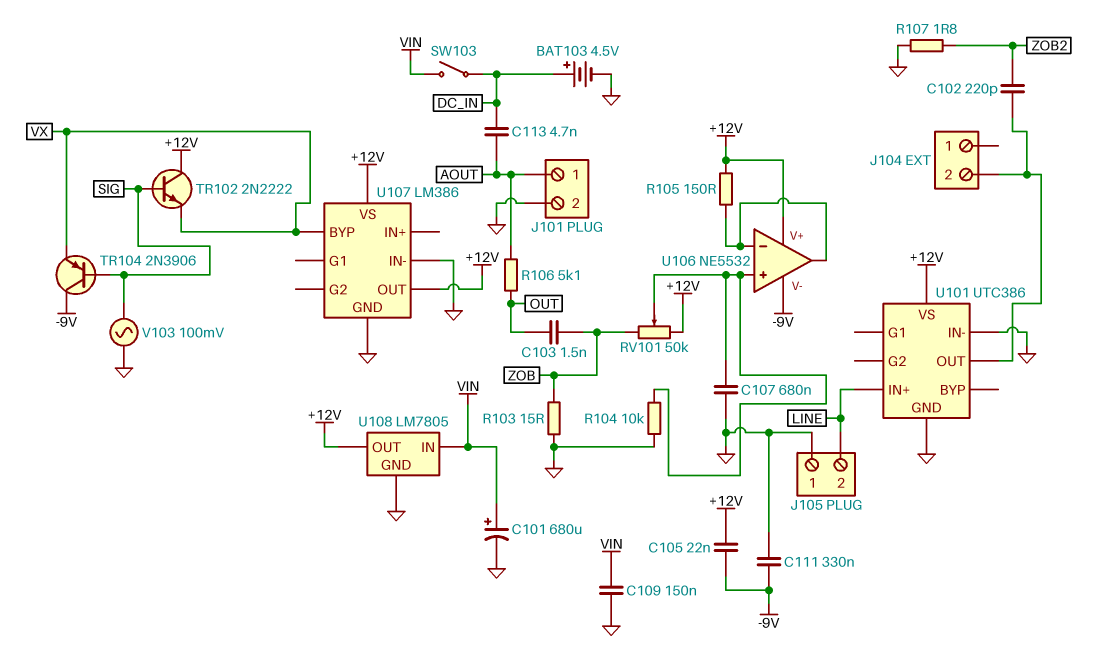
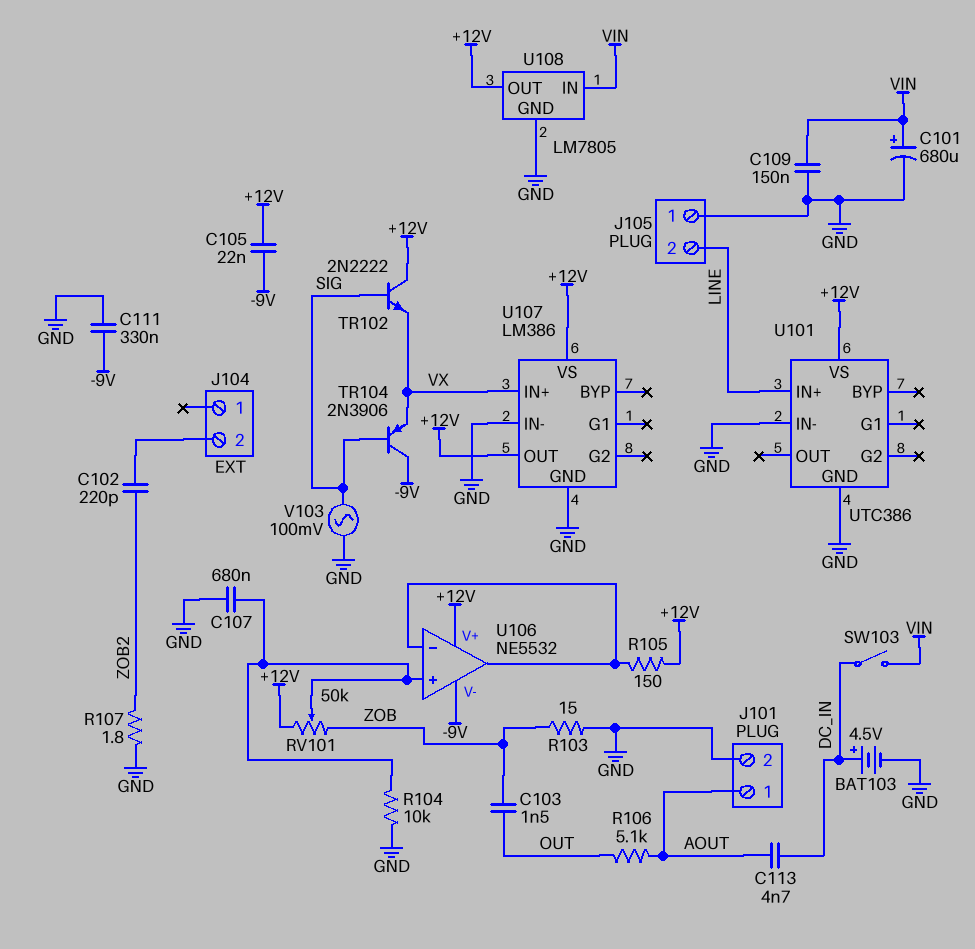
U101 pin OUT: J104/2 -> none
U107 pin BYP: VX -> none
U107 pin IN+: none -> VX

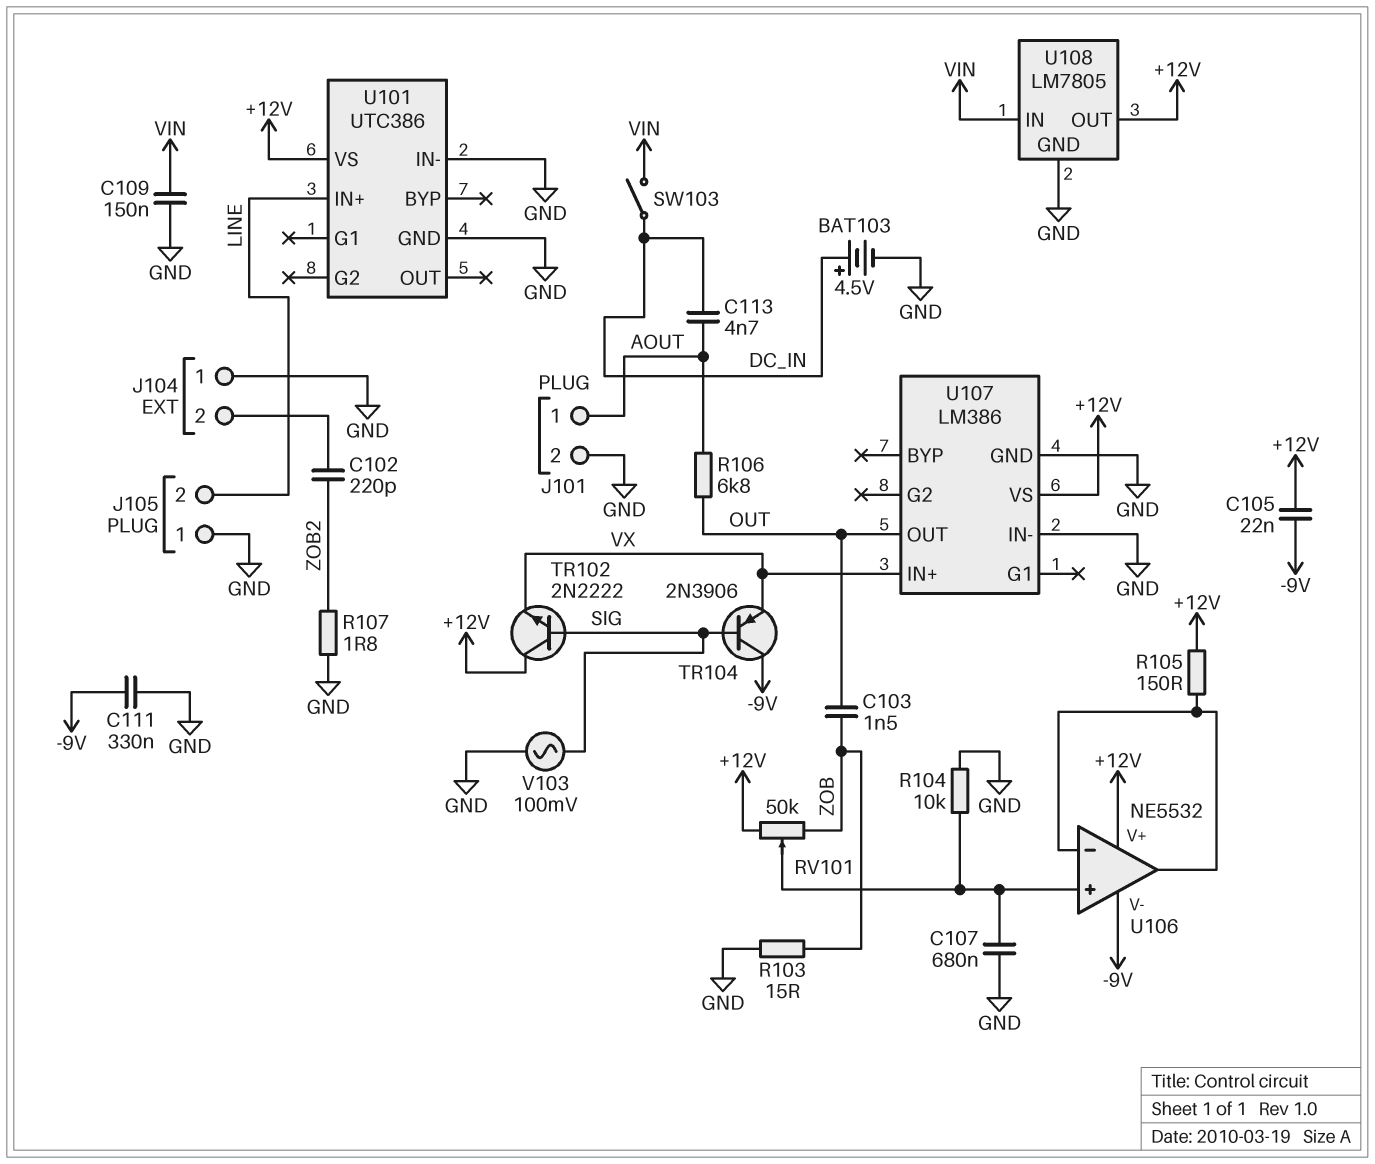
C101: 680uF (plus VIN, minus GND) -> none
J104 pin 1: none -> GND
R106: 5.1k (AOUT, OUT) -> 6.8k (AOUT, OUT)
U107 pin OUT: +12V -> OUT

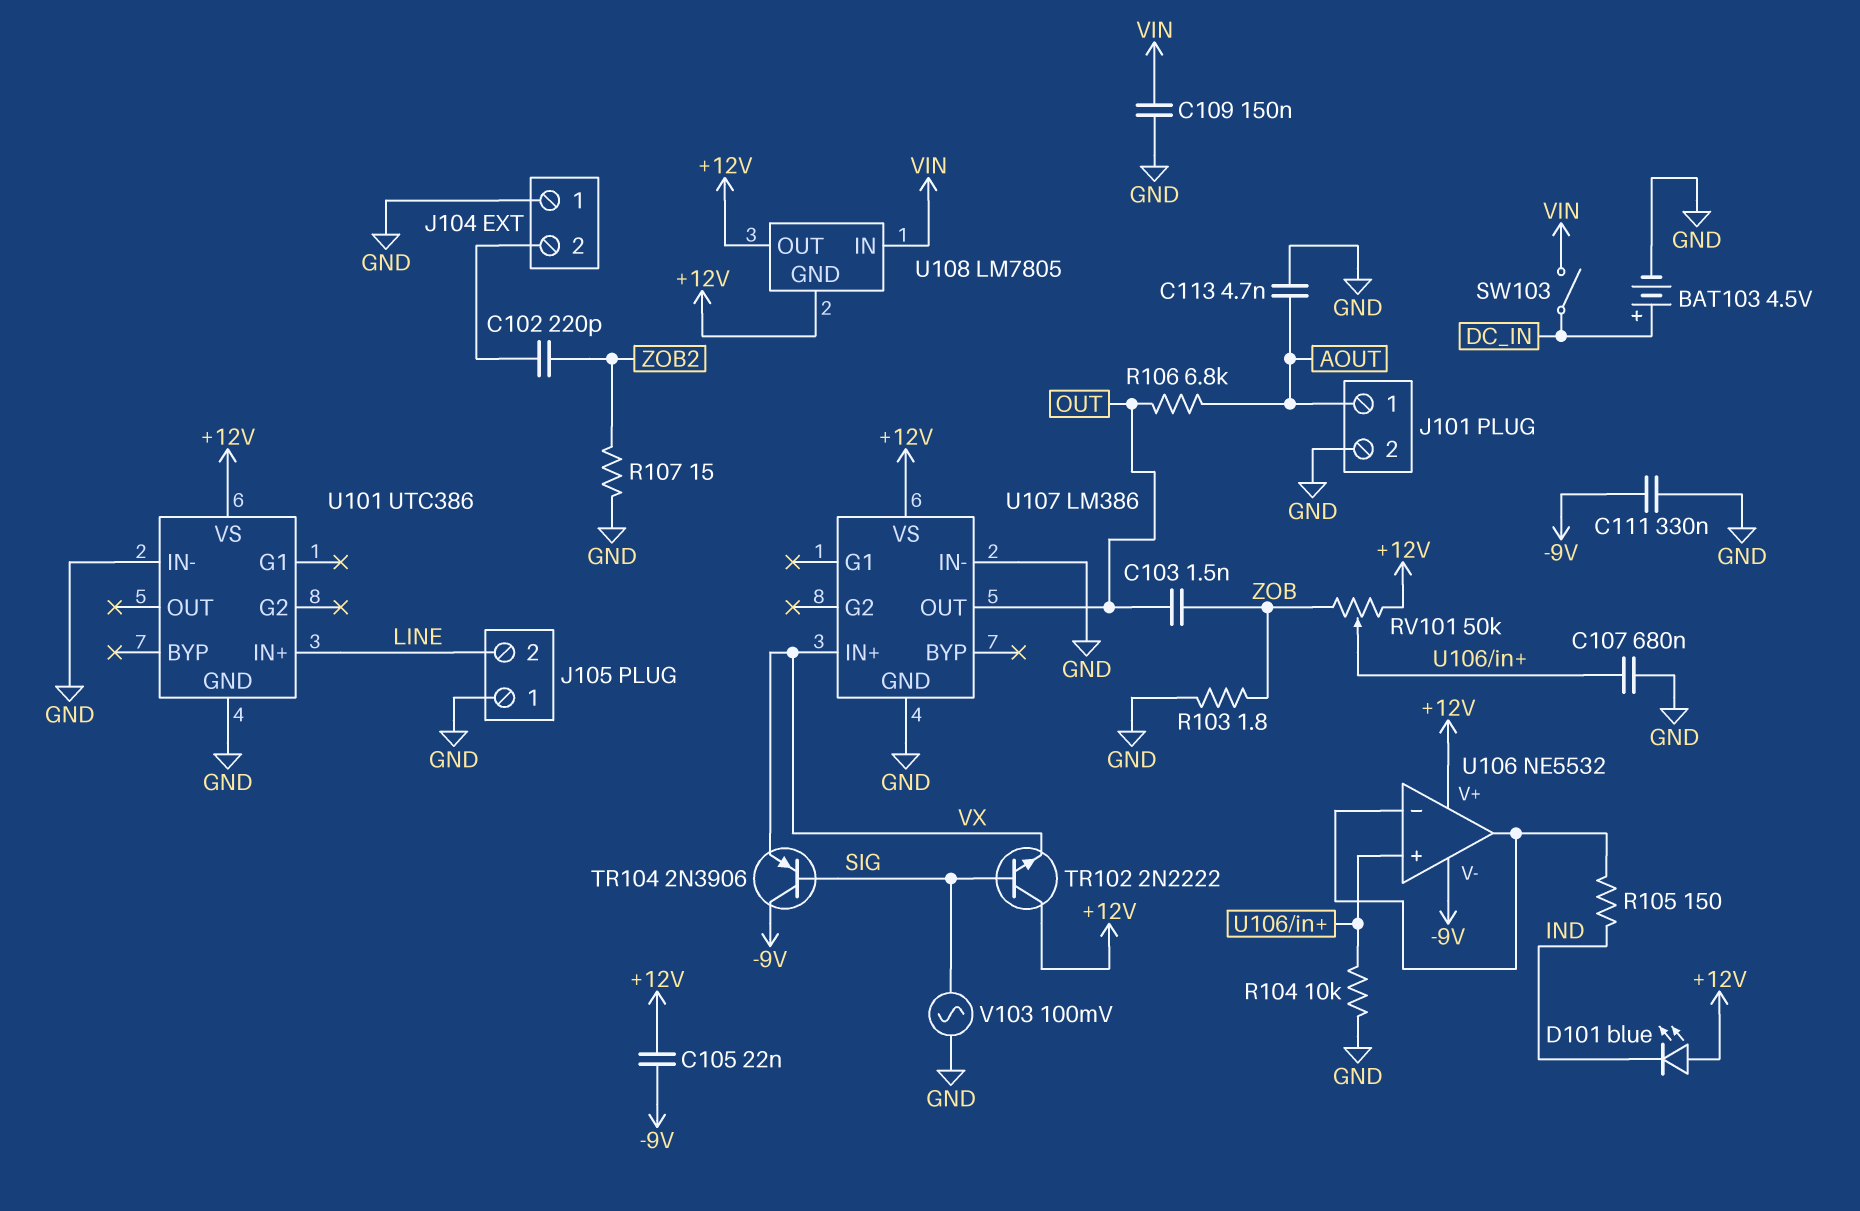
C113: 4.7nF (AOUT, DC_IN) -> 4.7nF (AOUT, GND)
D101: none -> LED blue (A +12V, K IND)
R103: 15 (GND, ZOB) -> 1.8 (GND, ZOB)
R105: 150 (+12V, U106/in-) -> 150 (IND, U106/in-)
R107: 1.8 (GND, ZOB2) -> 15 (GND, ZOB2)
U108 pin GND: GND -> +12V

